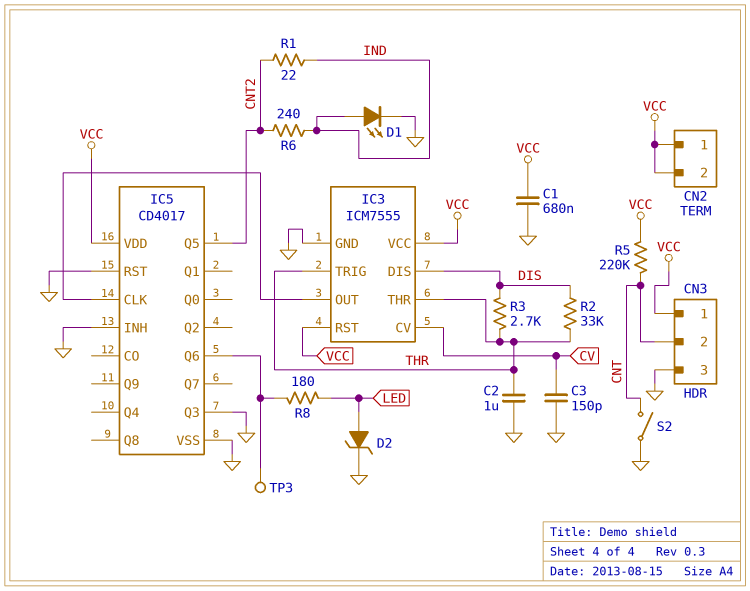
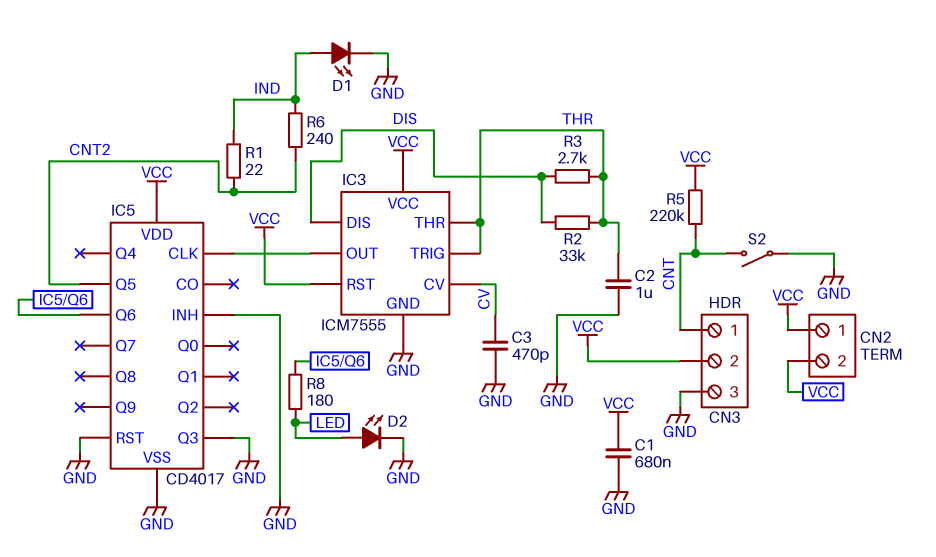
C3: 150pF (CV, GND) -> 470pF (CV, GND)
CN3 pin 1: VCC -> CNT
CN3 pin 2: CNT -> VCC
D2: zener (A LED, K GND) -> LED (A LED, K GND)
TP3: test point (IC5/Q6) -> none

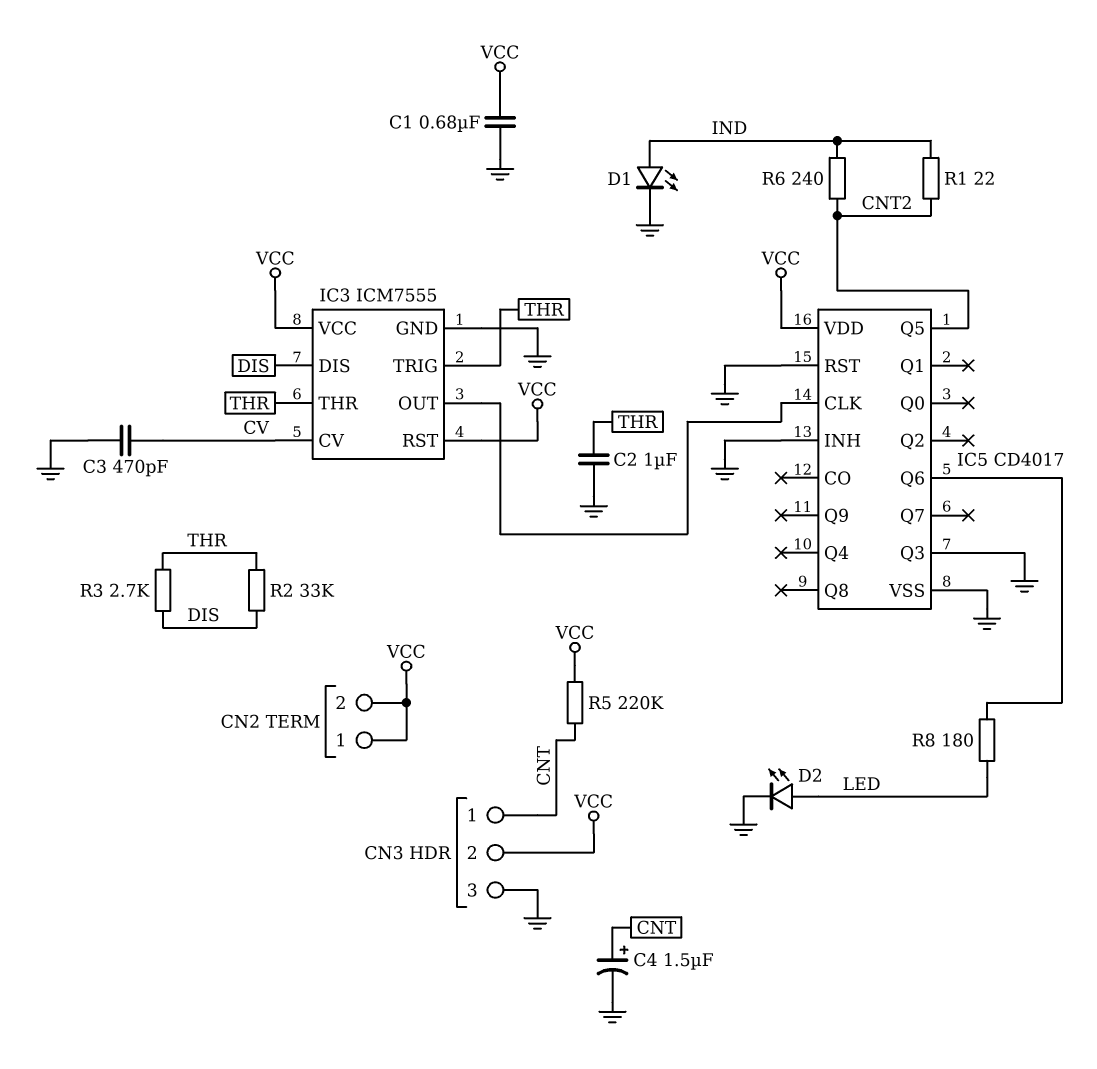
C4: none -> 1.5uF (plus CNT, minus GND)
S2: switch (CNT, GND) -> none

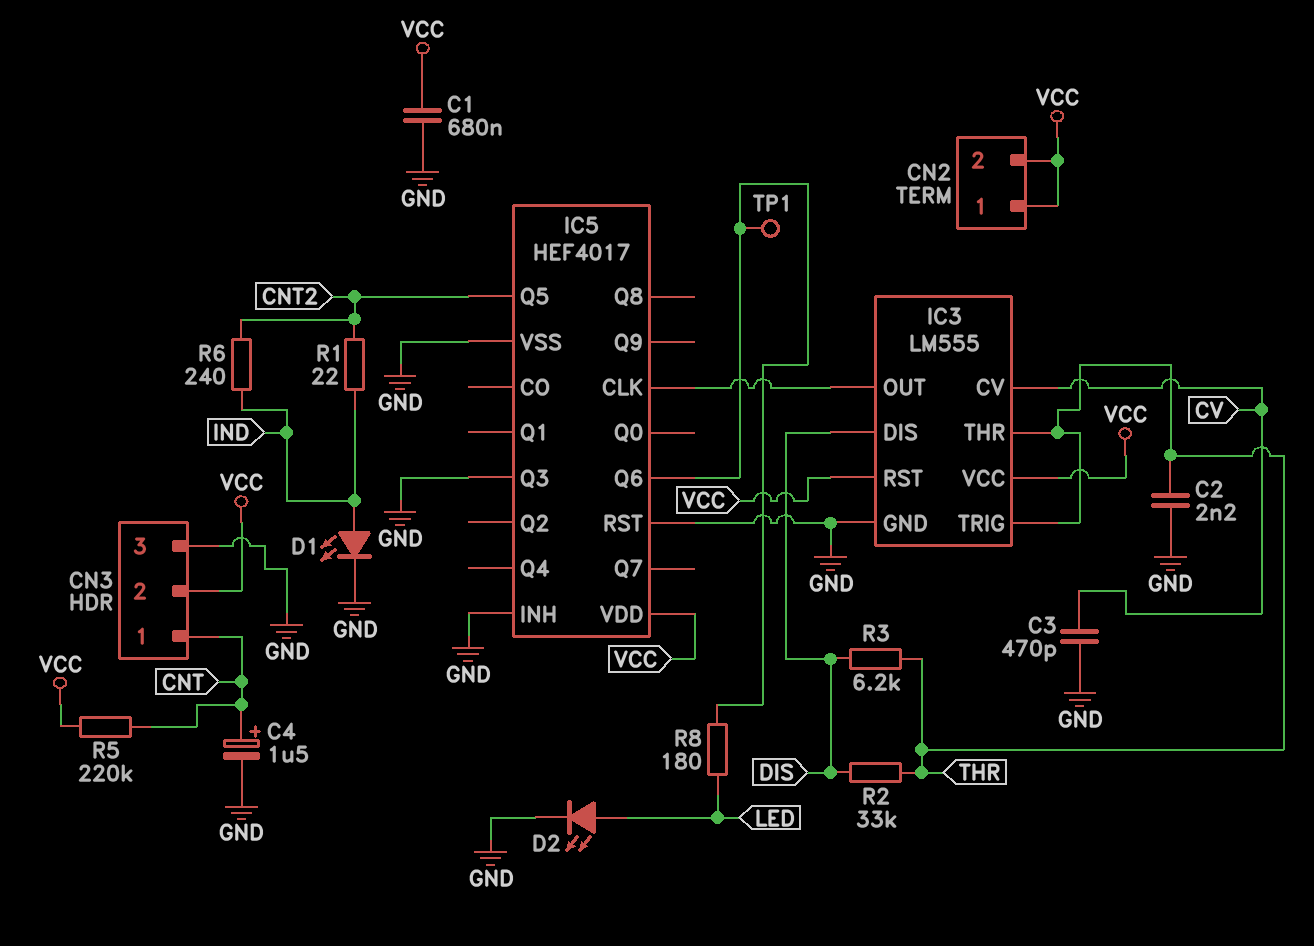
C2: 1uF (GND, THR) -> 2.2nF (GND, THR)
IC3: ICM7555 -> LM555
IC5: CD4017 -> HEF4017
R3: 2.7k (DIS, THR) -> 6.2k (DIS, THR)
TP1: none -> test point (IC5/Q6)

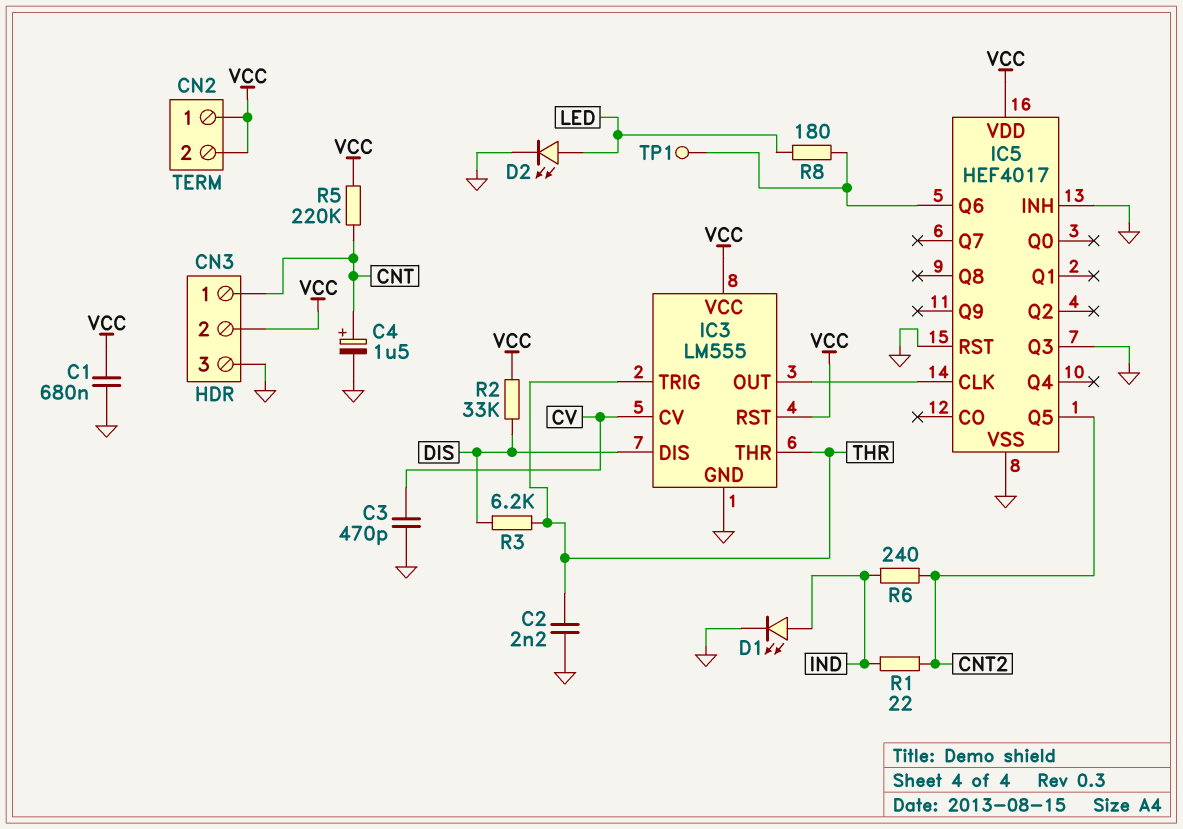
R2: 33k (DIS, THR) -> 33k (DIS, VCC)

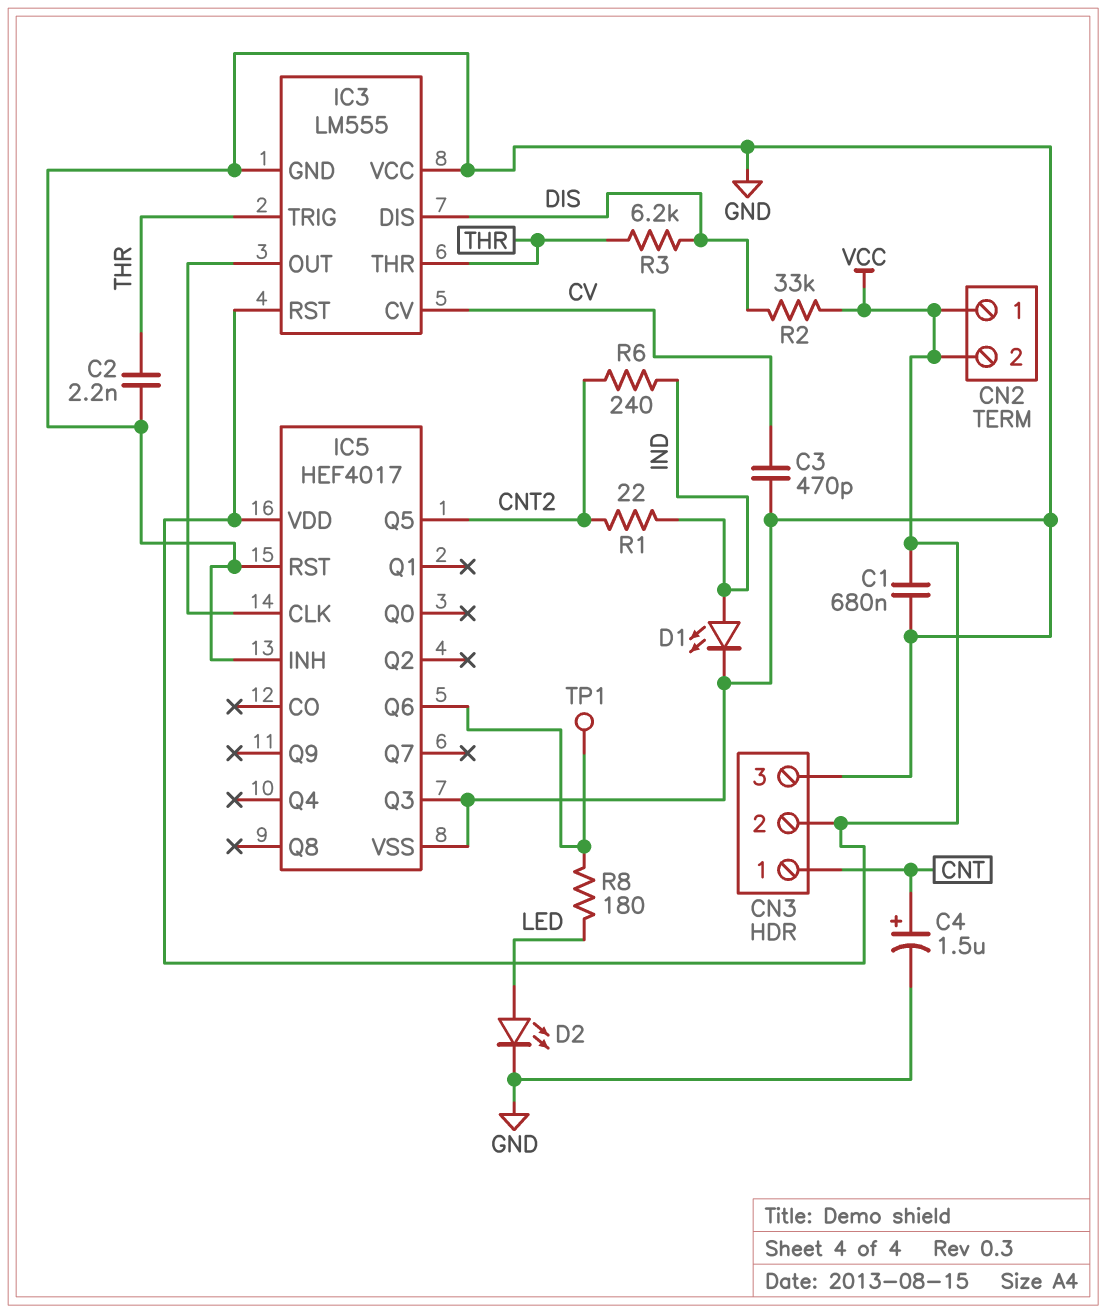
IC3 pin VCC: VCC -> GND
R5: 220k (CNT, VCC) -> none

